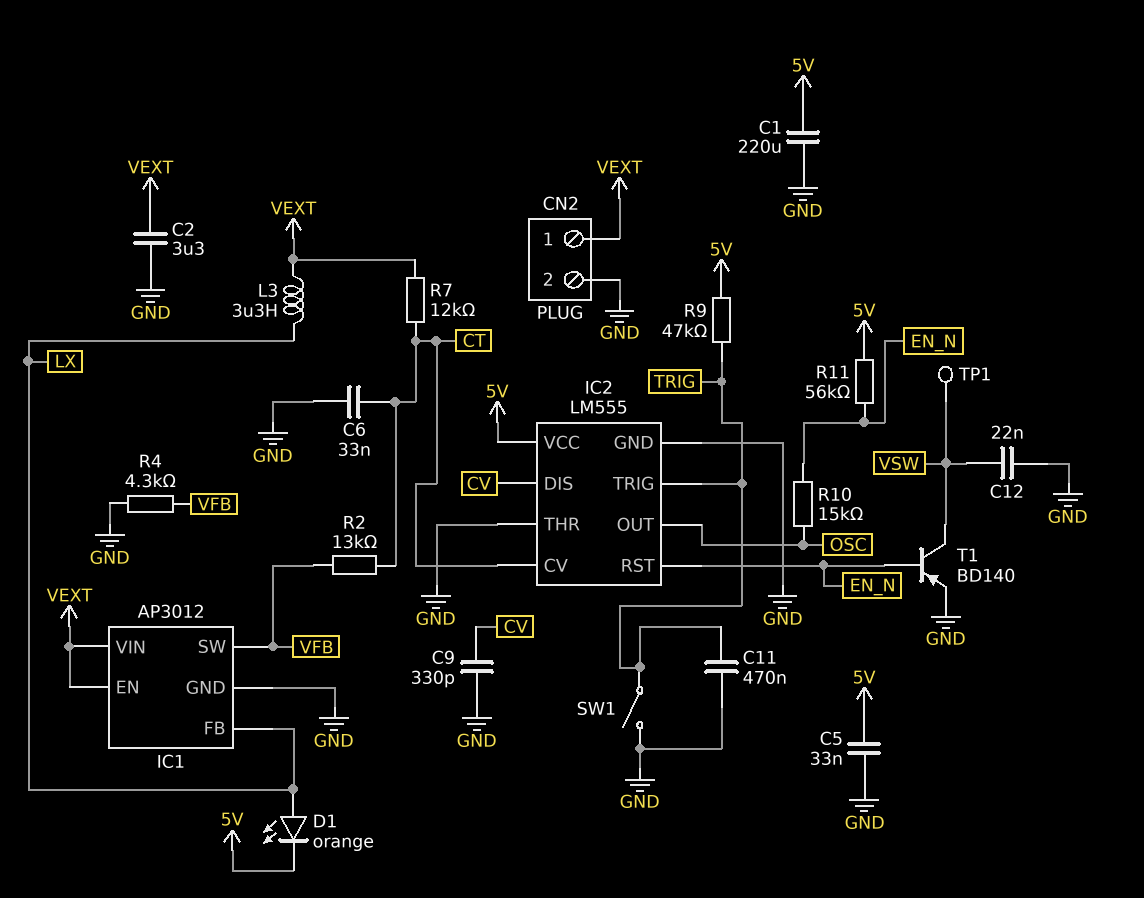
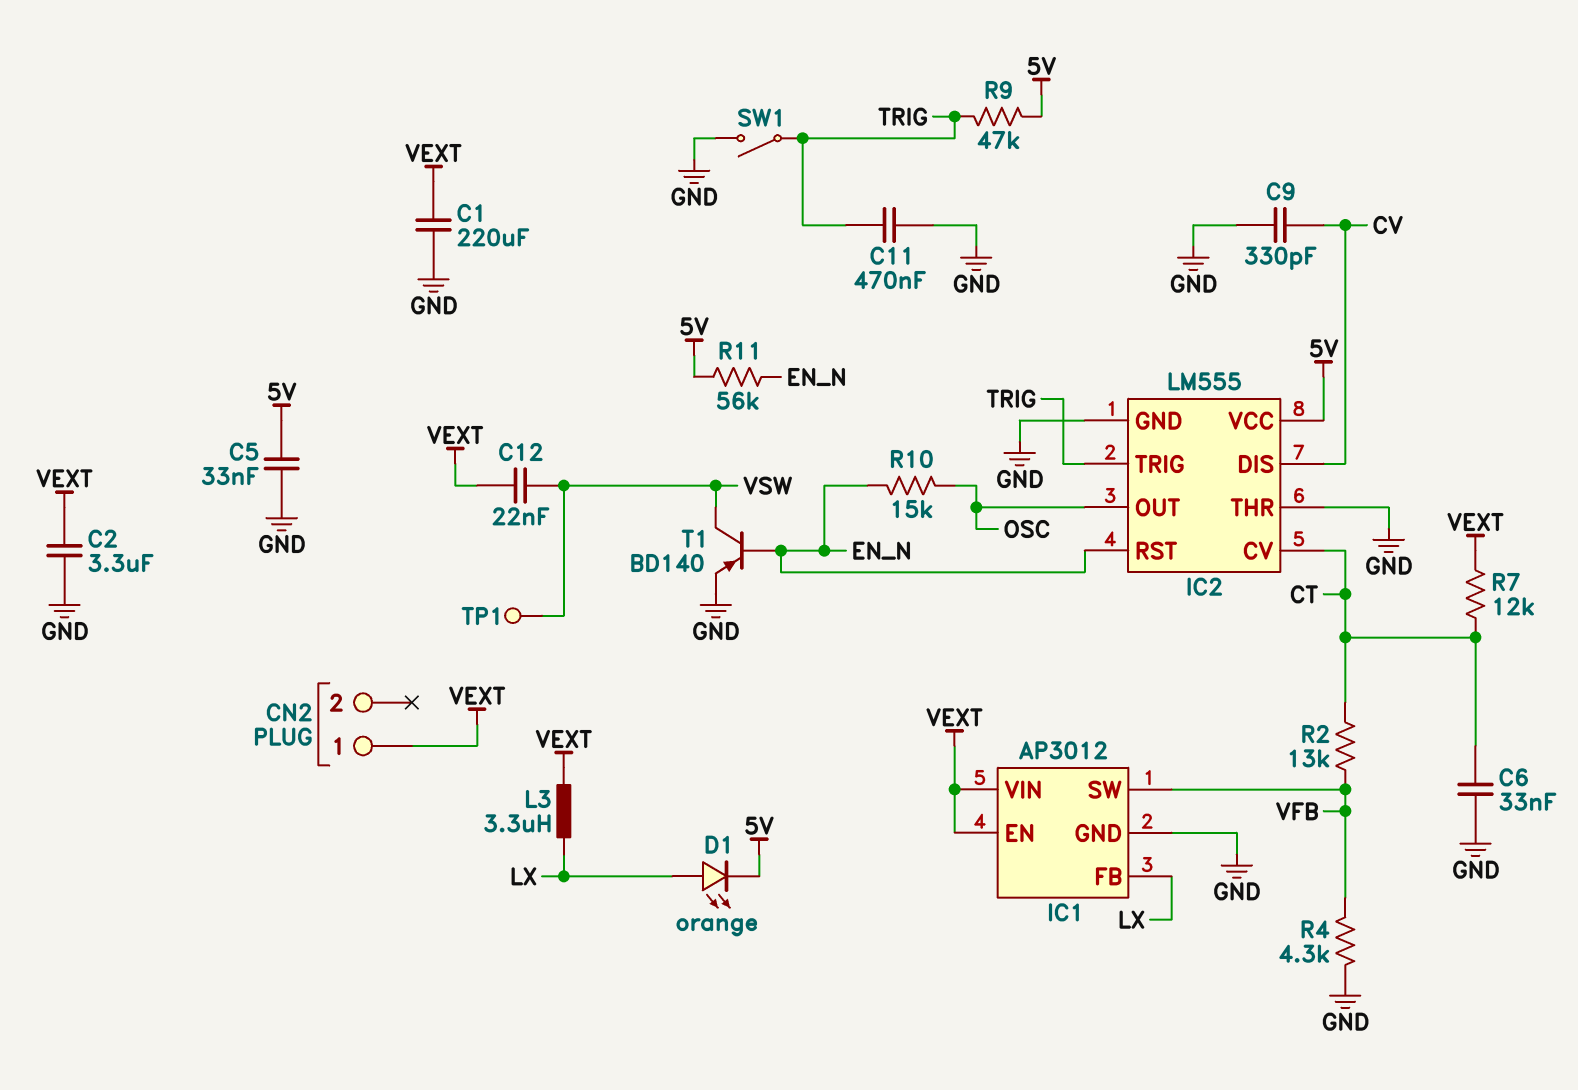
C1: 220uF (5V, GND) -> 220uF (GND, VEXT)
C12: 22nF (GND, VSW) -> 22nF (VEXT, VSW)
CN2 pin 2: GND -> none

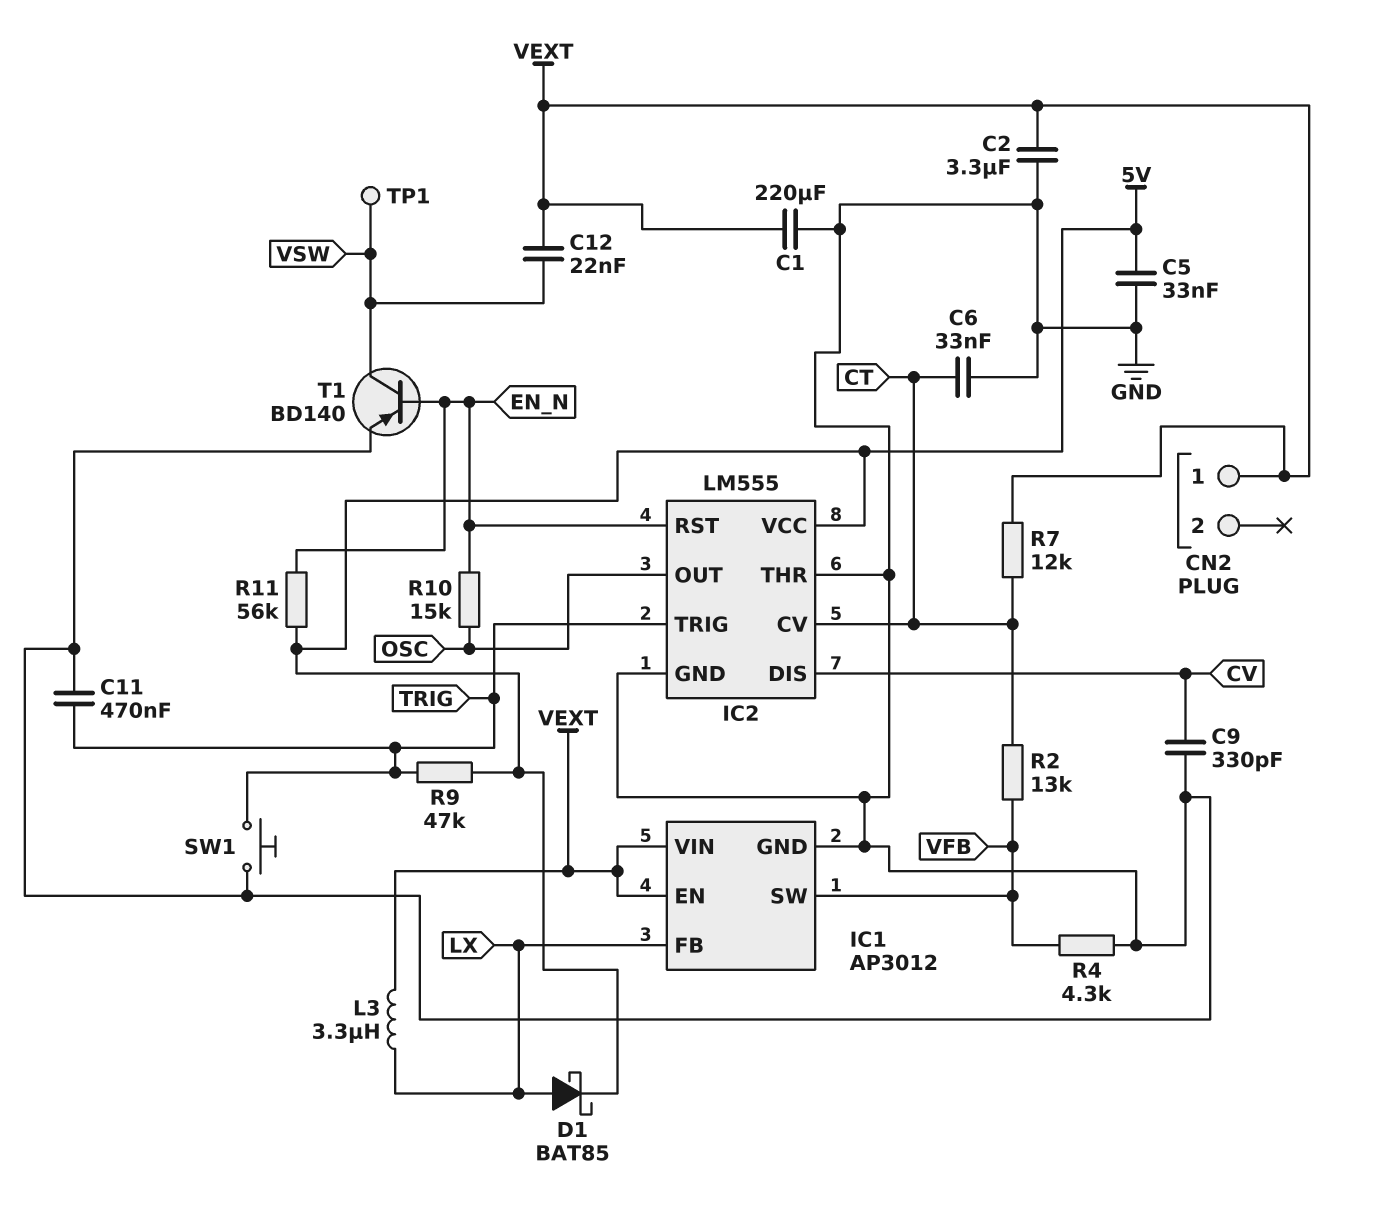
D1: LED orange (A LX, K 5V) -> schottky BAT85 (A LX, K 5V)
SW1: switch (GND, TRIG) -> button (GND, TRIG)

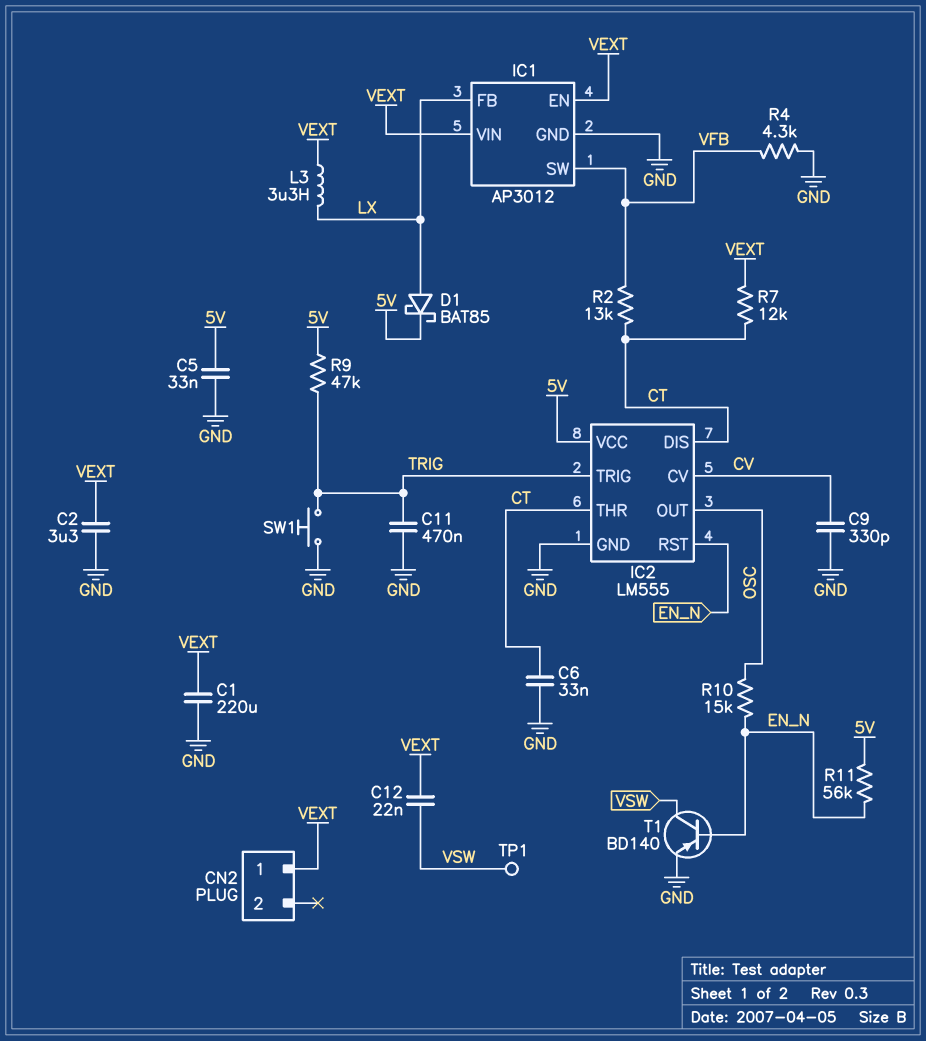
IC2 pin CV: CT -> CV
IC2 pin DIS: CV -> CT
IC2 pin THR: GND -> CT

